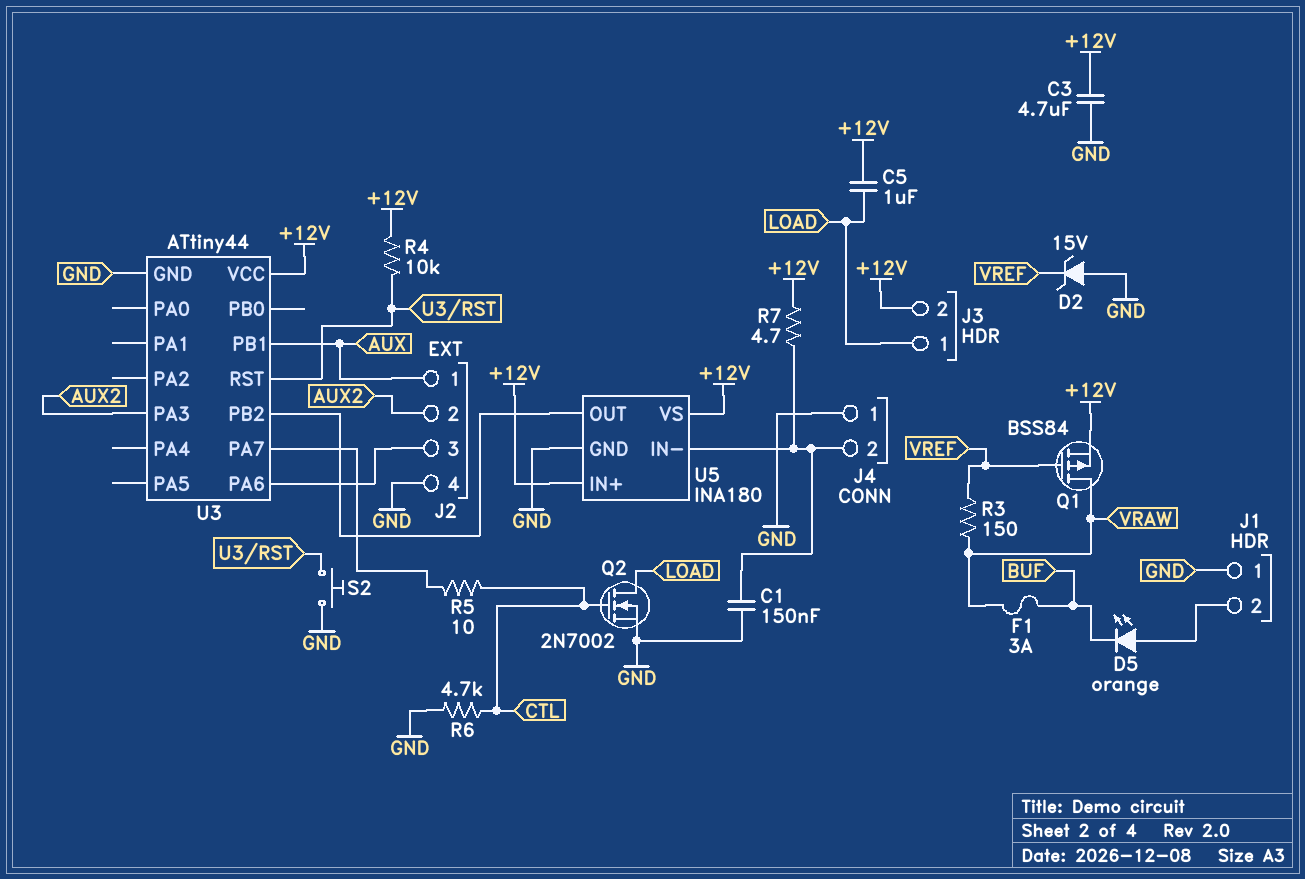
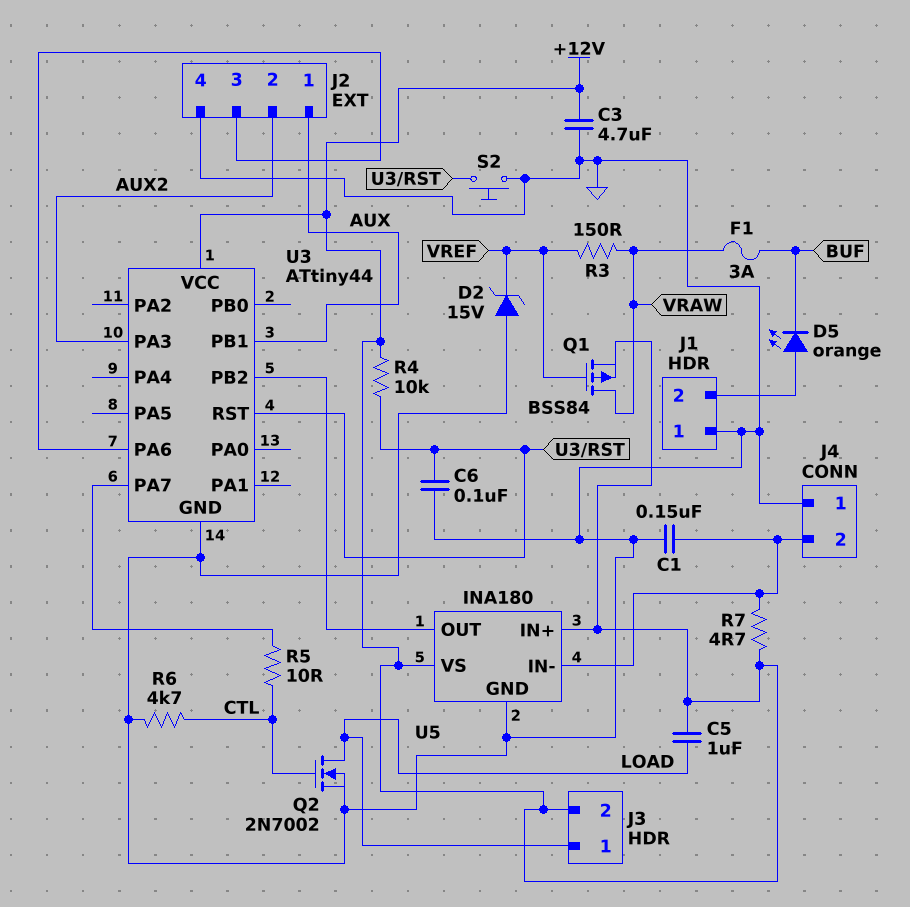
C6: none -> 100nF (GND, U3/RST)

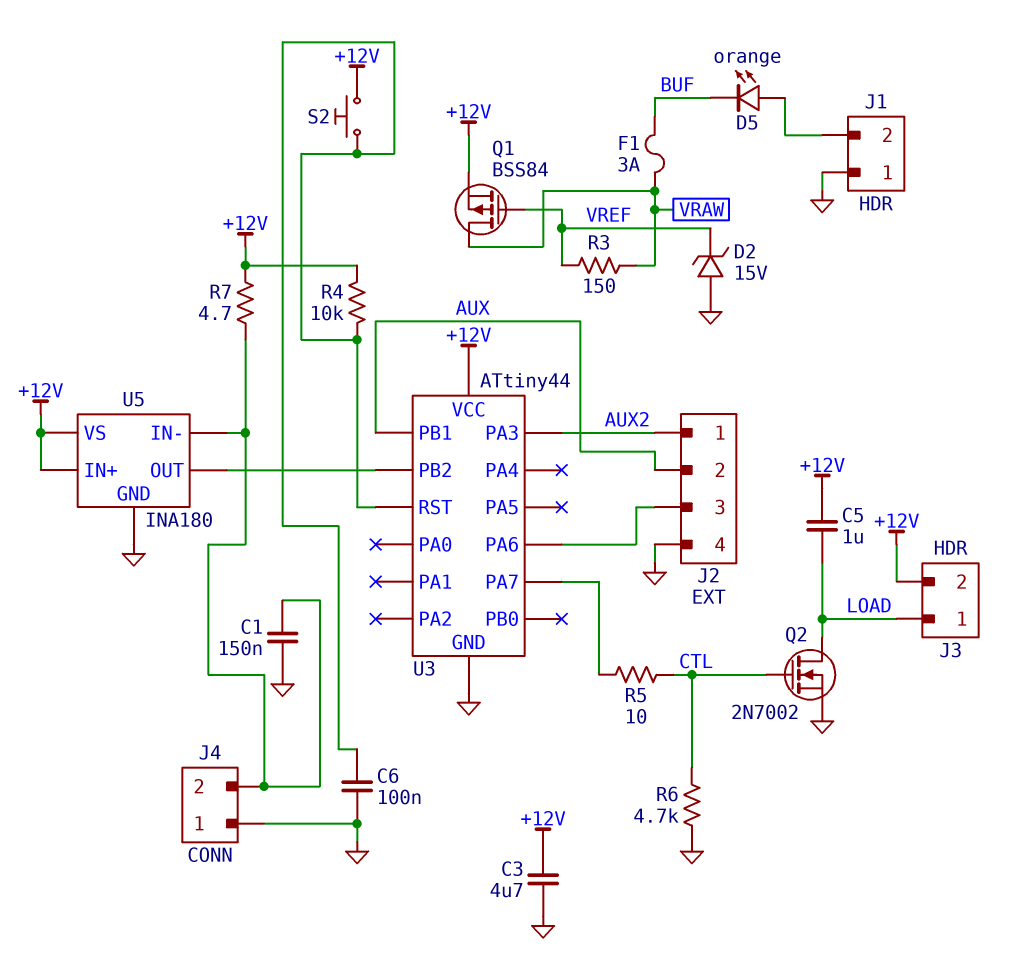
J2 pin 1: AUX -> AUX2
J2 pin 2: AUX2 -> AUX
S2: button (GND, U3/RST) -> button (+12V, U3/RST)

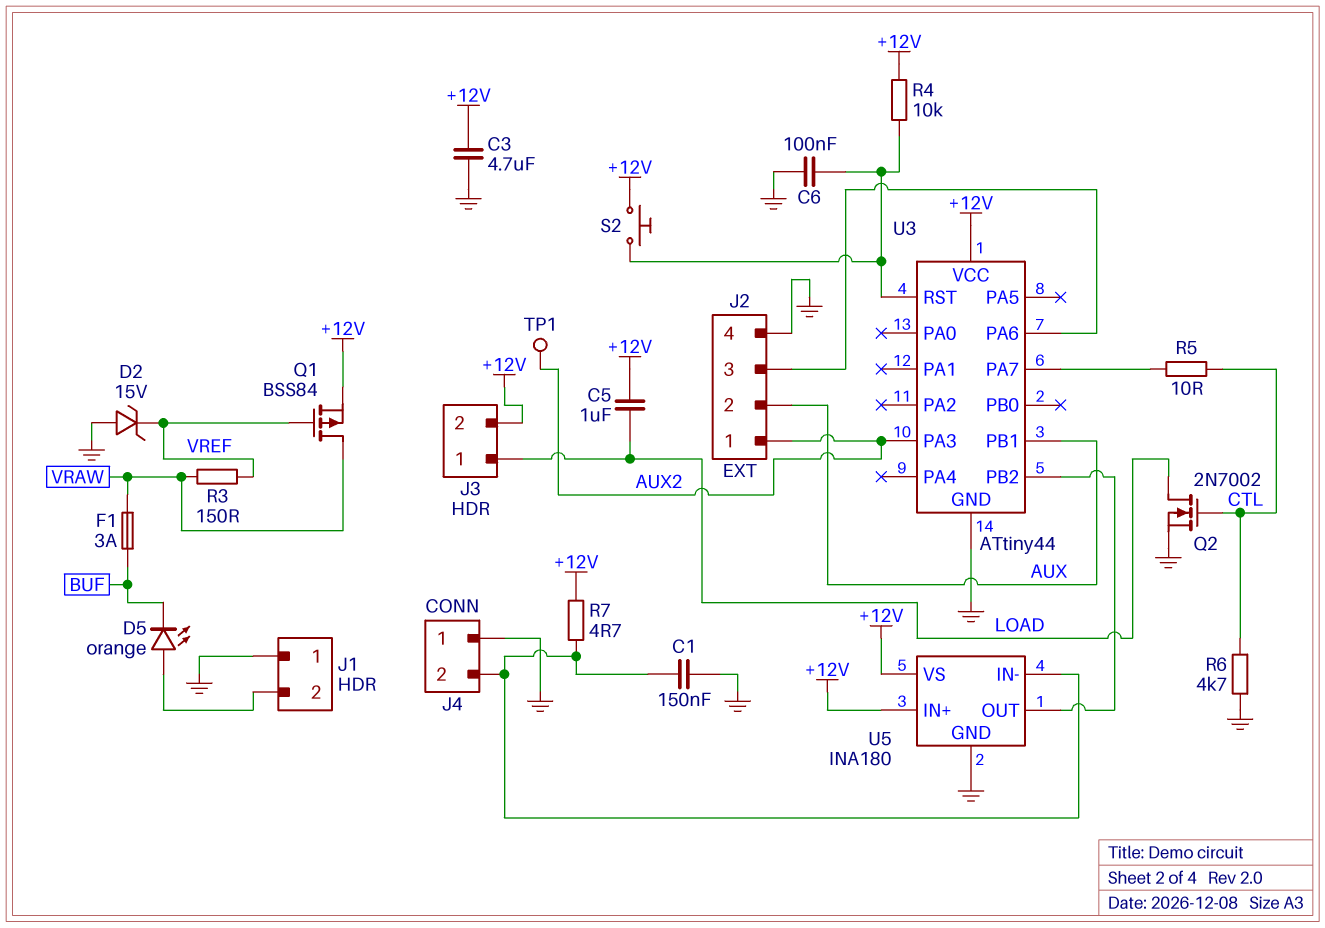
TP1: none -> test point (AUX2)

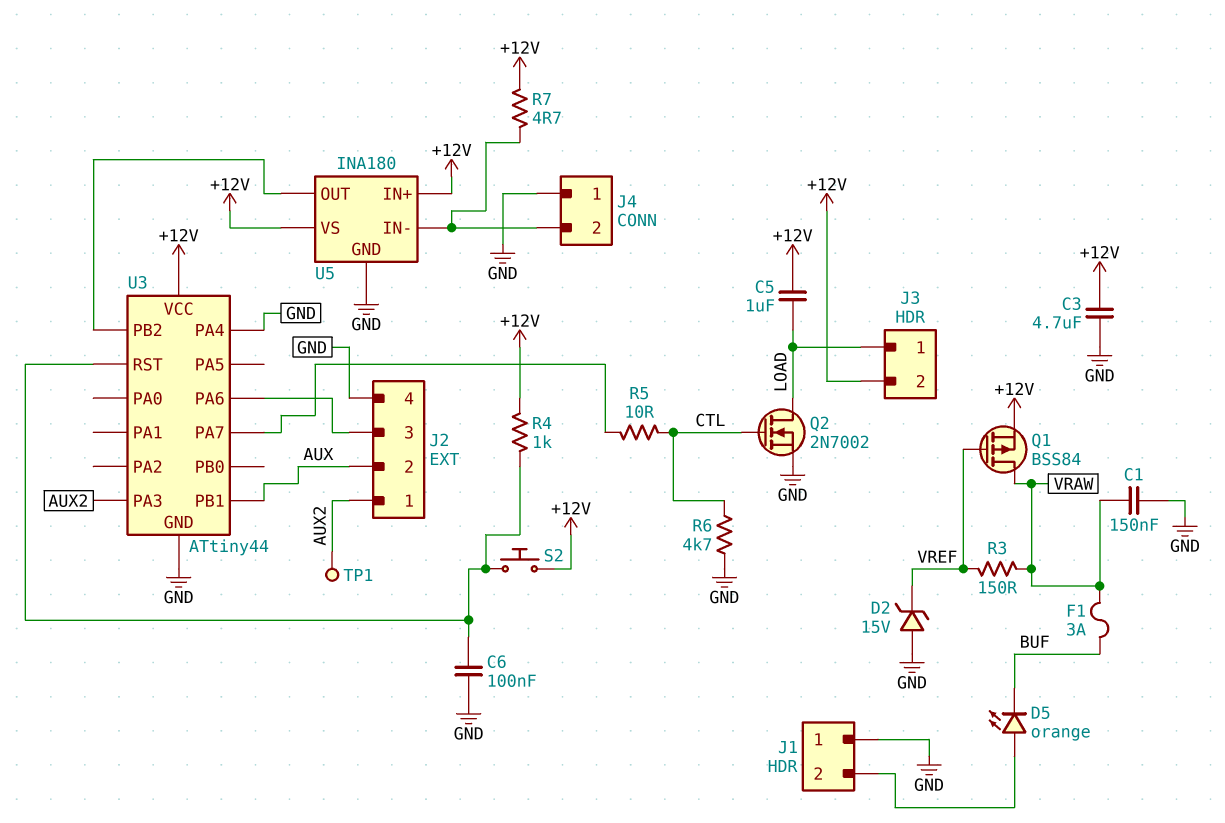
C1: 150nF (GND, J4/2) -> 150nF (GND, VRAW)
R4: 10k (+12V, U3/RST) -> 1k (+12V, U3/RST)
U3 pin PA4: none -> GND

